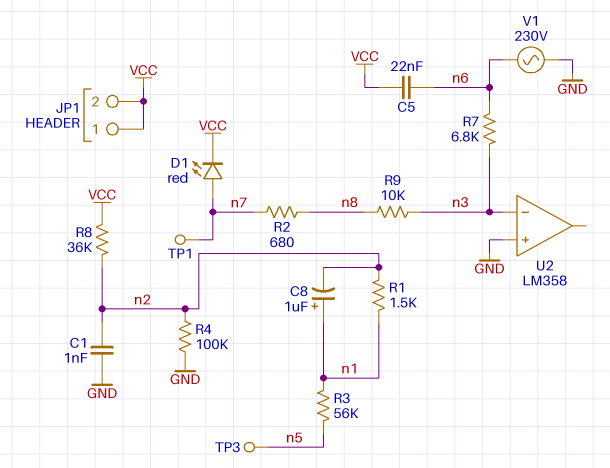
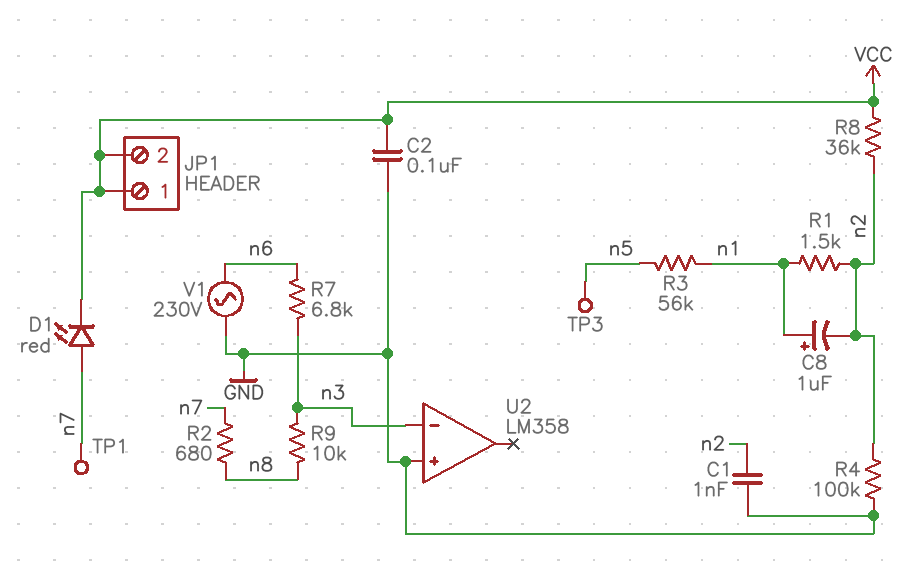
C2: none -> 100nF (GND, VCC)
C5: 22nF (VCC, n6) -> none

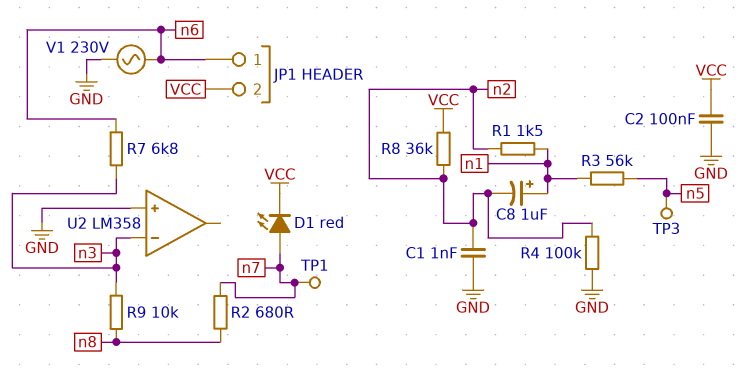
JP1 pin 1: VCC -> n6

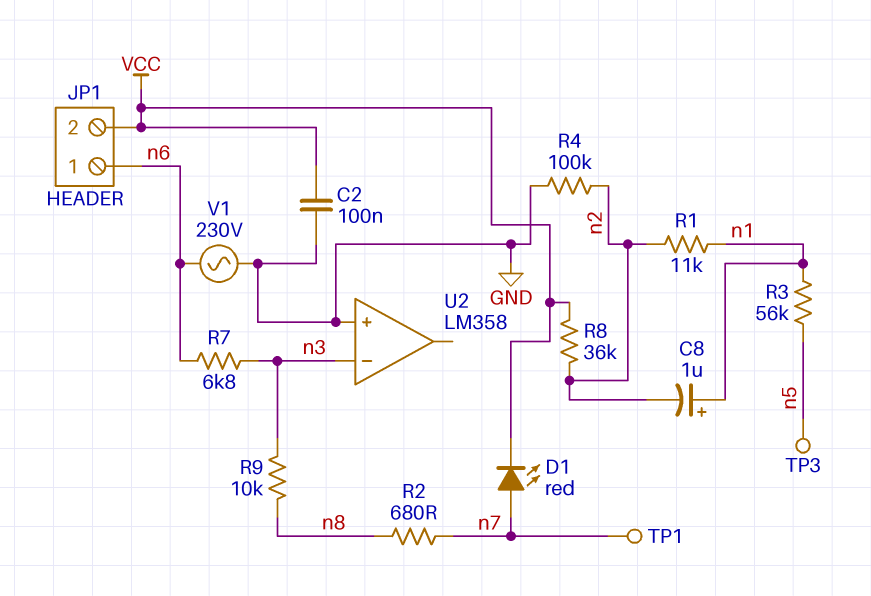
C1: 1nF (GND, n2) -> none
R1: 1.5k (n1, n2) -> 11k (n1, n2)

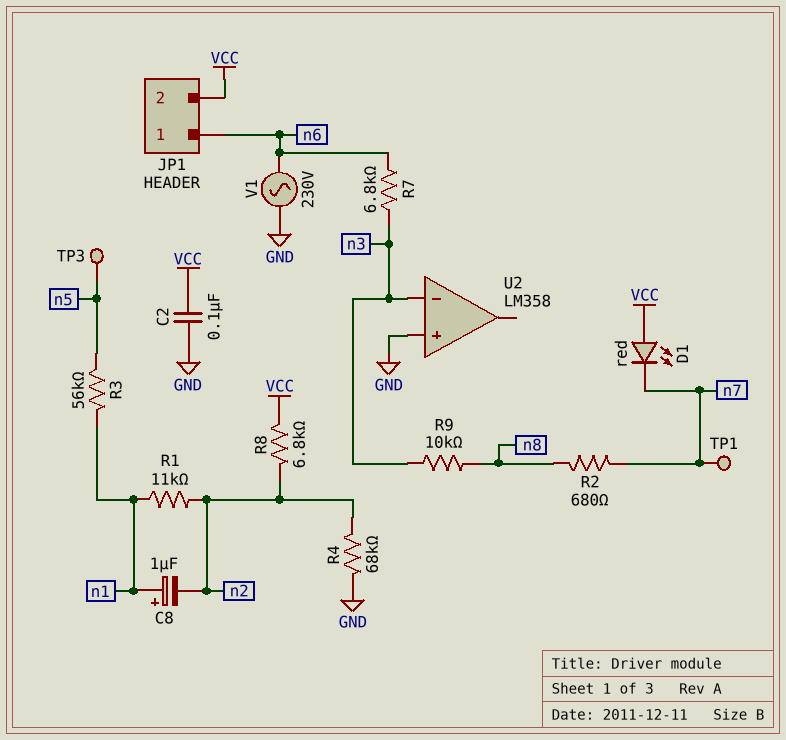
D1: LED red (A n7, K VCC) -> LED red (A VCC, K n7)
R4: 100k (GND, n2) -> 68k (GND, n2)
R8: 36k (VCC, n2) -> 6.8k (VCC, n2)

